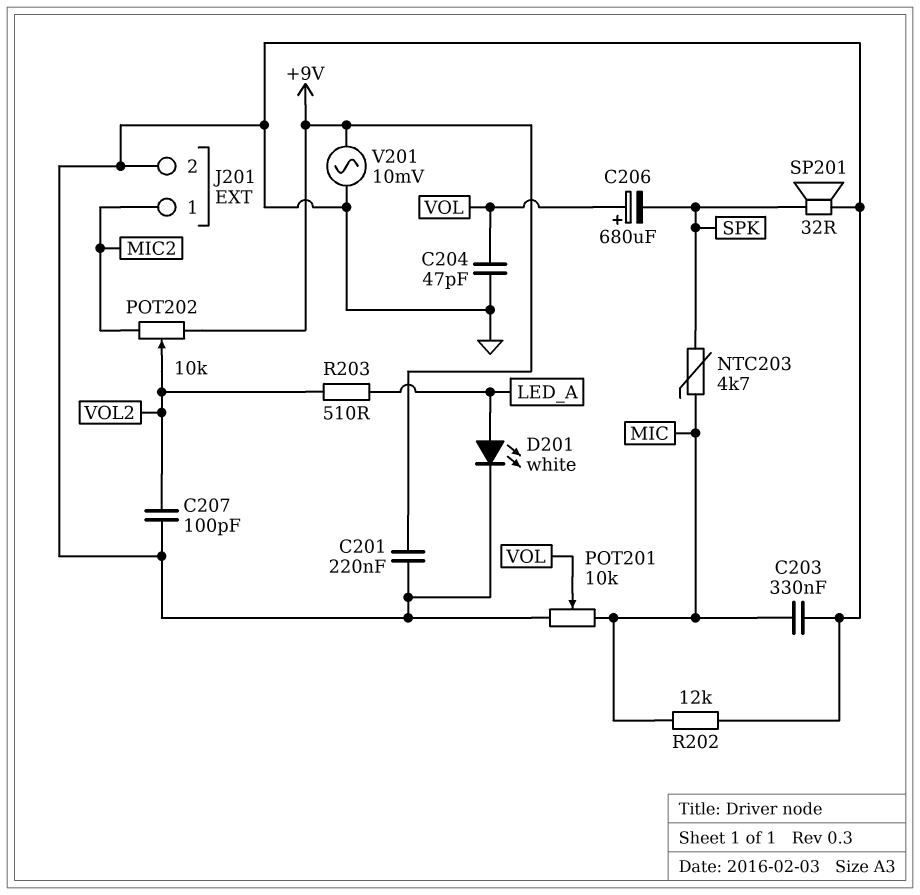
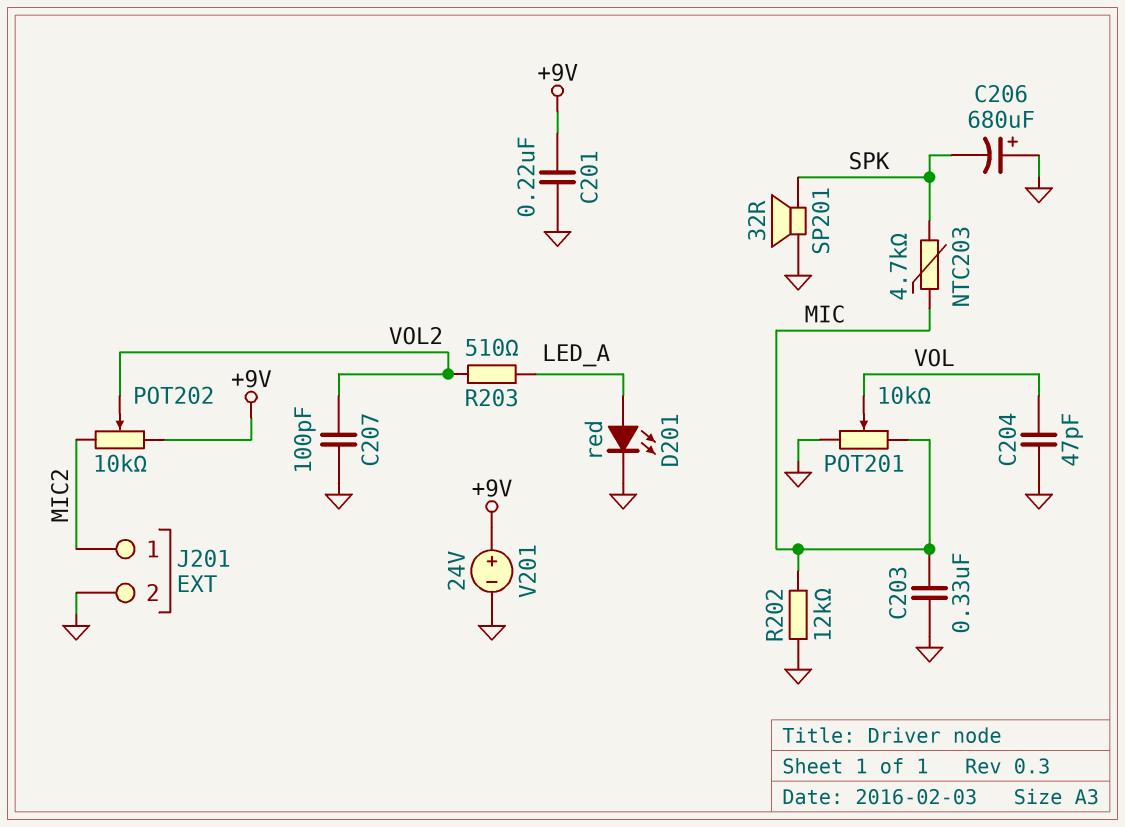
C206: 680uF (plus VOL, minus SPK) -> 680uF (plus GND, minus SPK)
D201: LED white (A LED_A, K GND) -> LED red (A LED_A, K GND)
V201: AC 10mV (+9V, GND) -> 24V (plus +9V, minus GND)

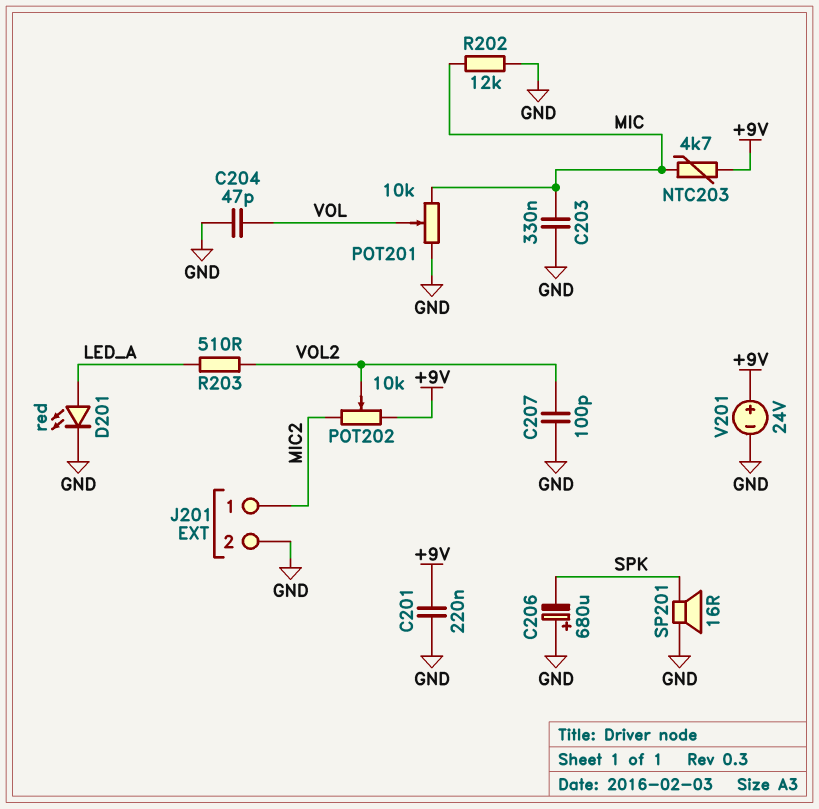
NTC203: 4.7k (MIC, SPK) -> 4.7k (+9V, MIC)
SP201: speaker 32R (GND, SPK) -> speaker 16R (GND, SPK)

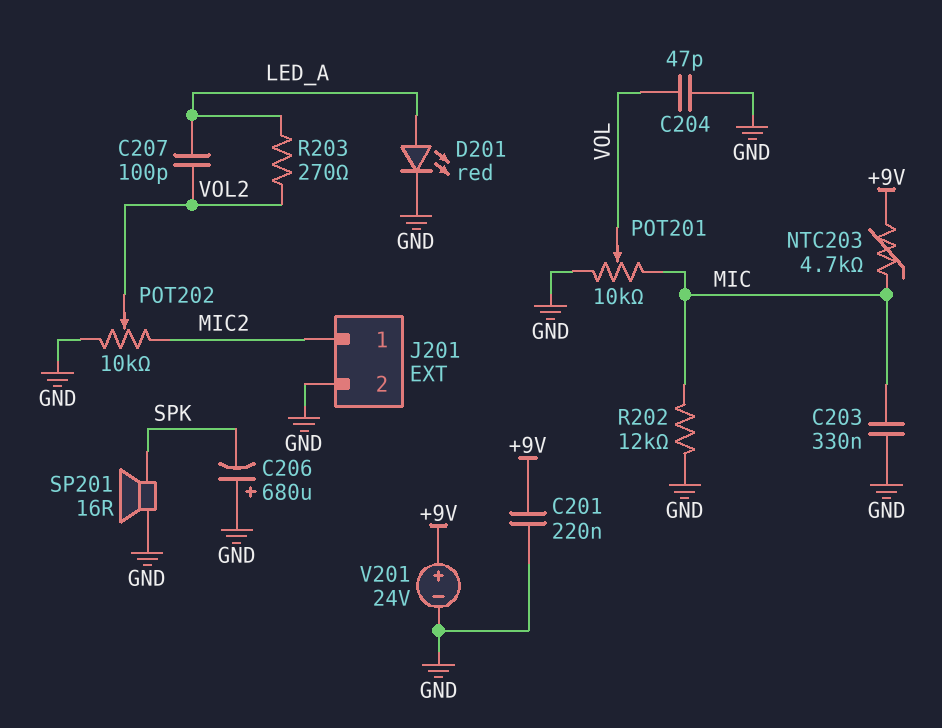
C207: 100pF (GND, VOL2) -> 100pF (LED_A, VOL2)
POT202: 10k (+9V, MIC2, wiper VOL2) -> 10k (GND, MIC2, wiper VOL2)
R203: 510 (LED_A, VOL2) -> 270 (LED_A, VOL2)

